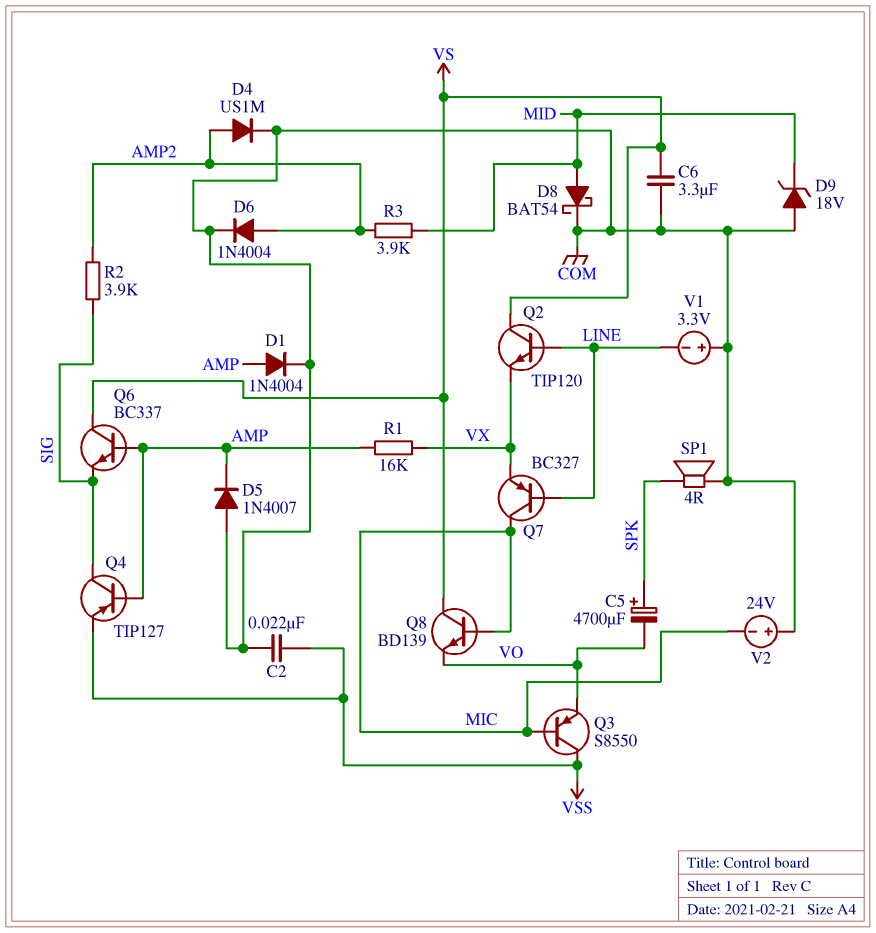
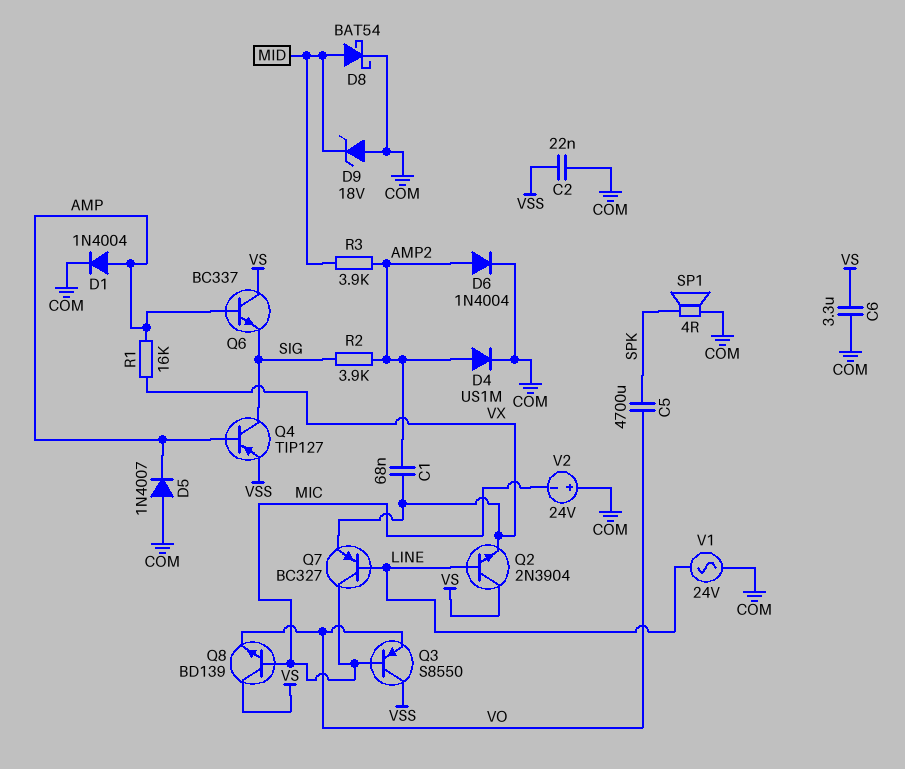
C1: none -> 68nF (AMP2, VX)
C5: 4700uF (plus SPK, minus VO) -> 4700uF (SPK, VO)
Q2: NPN TIP120 (B LINE, C VS, E VX) -> NPN 2N3904 (B LINE, C VS, E VX)
V1: 3.3V (plus COM, minus LINE) -> AC 24V (COM, LINE)

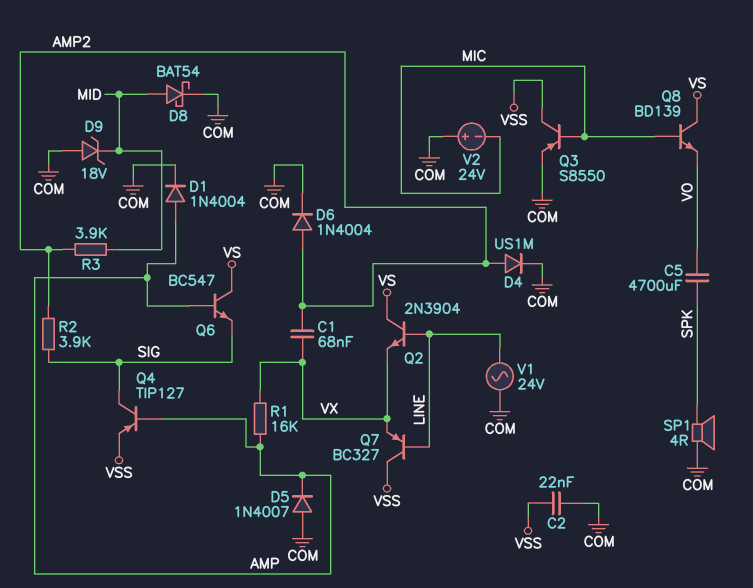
C6: 3.3uF (COM, VS) -> none
Q3: PNP S8550 (B MIC, C VSS, E VO) -> PNP S8550 (B MIC, C VSS, E COM)
Q6: NPN BC337 (B AMP, C VS, E SIG) -> NPN BC547 (B AMP, C VS, E SIG)
Q7: PNP BC327 (B LINE, C MIC, E VX) -> PNP BC327 (B LINE, C VSS, E VX)

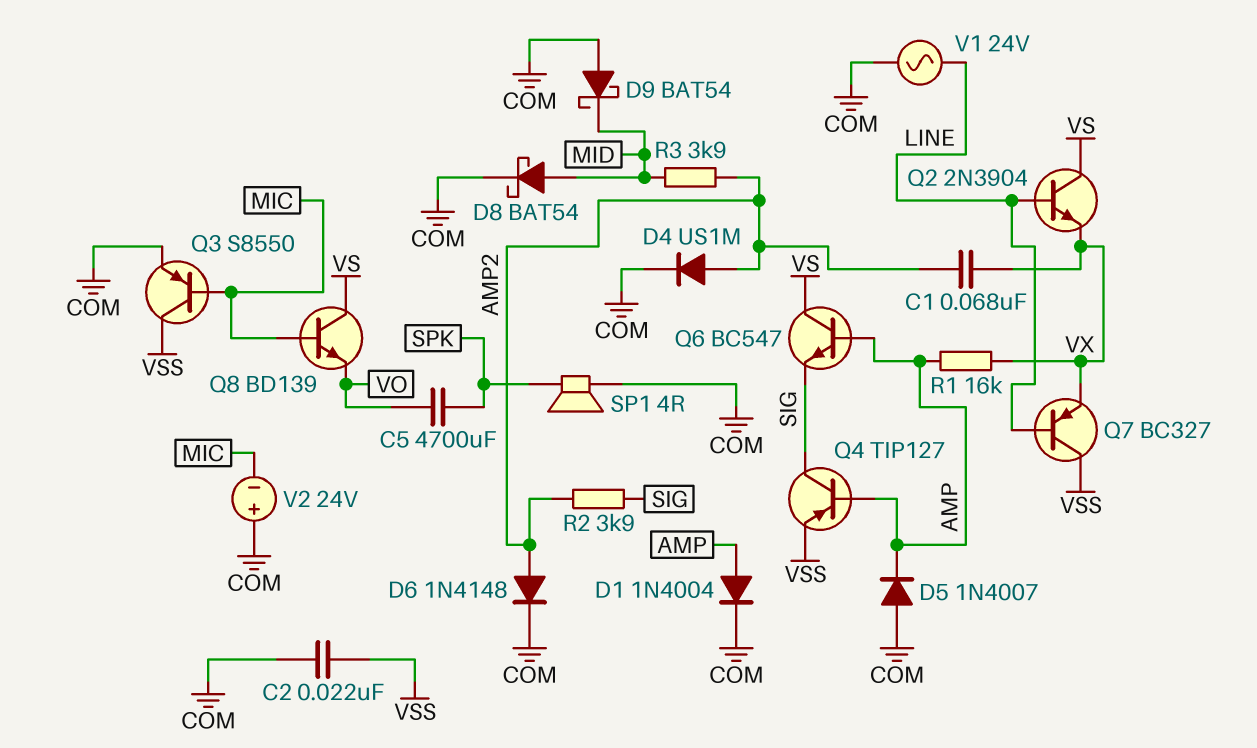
D6: diode 1N4004 (A AMP2, K COM) -> diode 1N4148 (A AMP2, K COM)
D9: zener 18V (A COM, K MID) -> schottky BAT54 (A COM, K MID)

